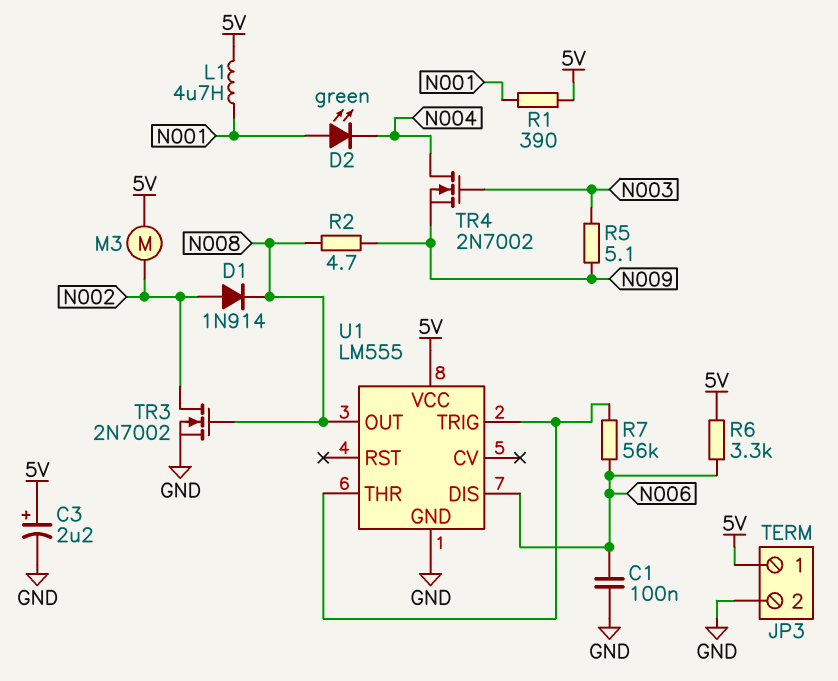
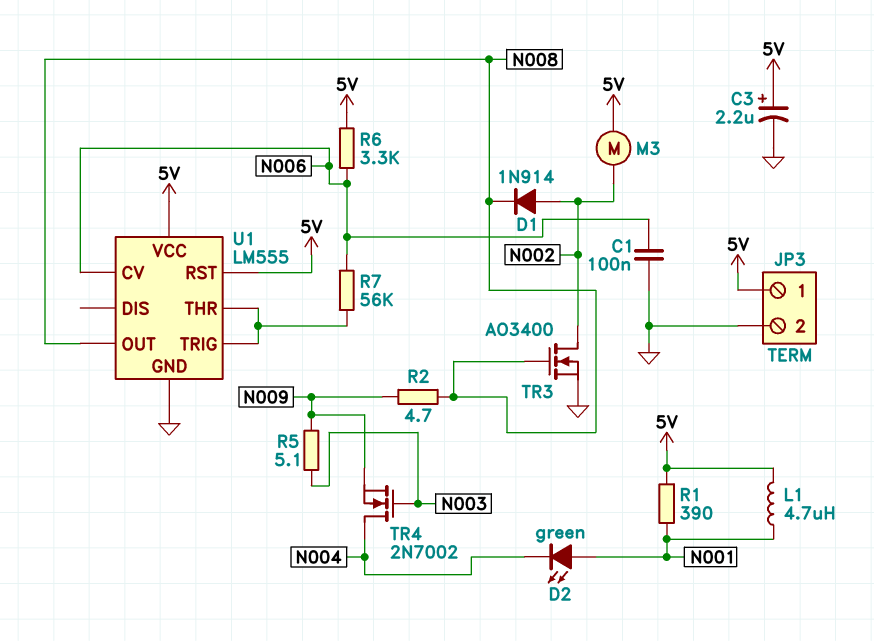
TR3: NMOS 2N7002 (G N008, D N002, S GND) -> NMOS AO3400 (G N008, D N002, S GND)
U1 pin CV: none -> N006
U1 pin DIS: N006 -> none
U1 pin RST: none -> 5V

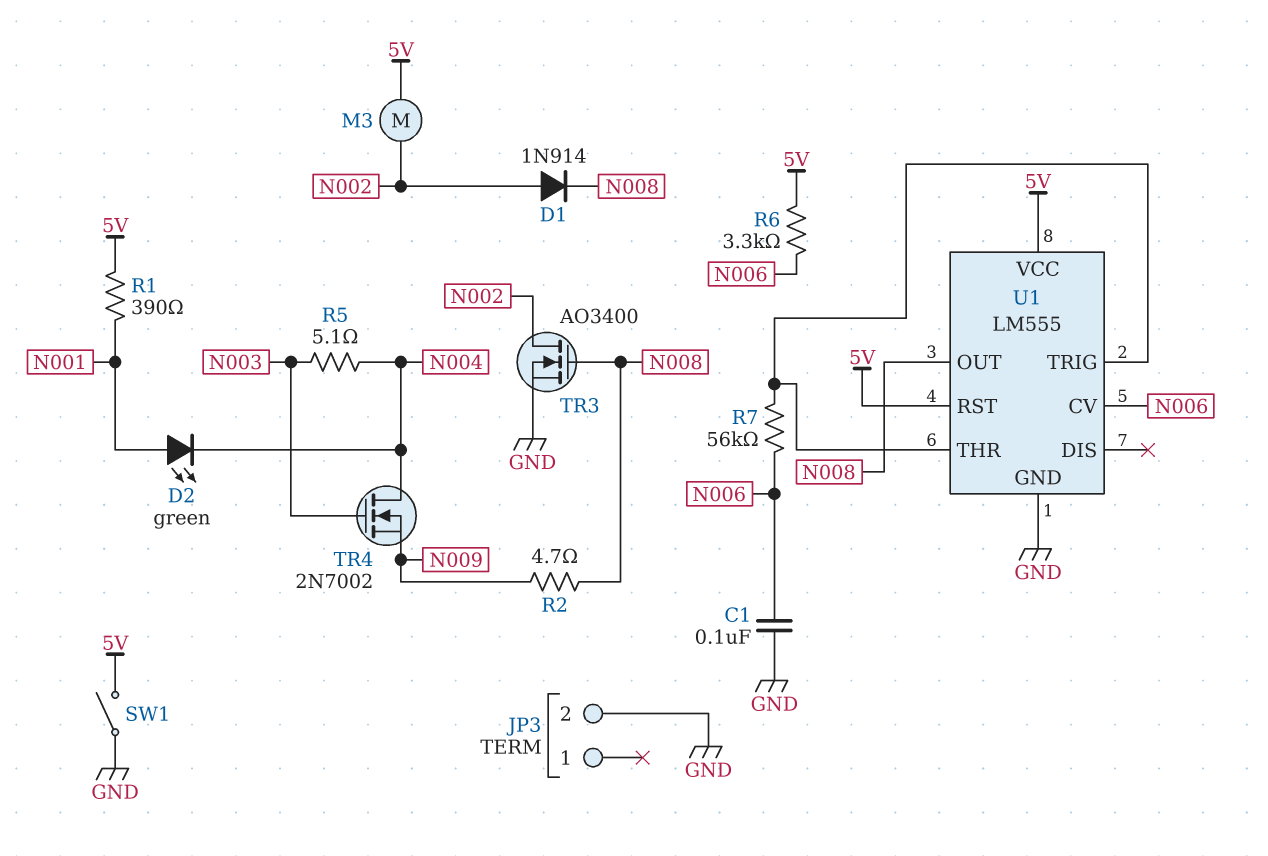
C3: 2.2uF (plus 5V, minus GND) -> none
JP3 pin 1: 5V -> none
L1: 4.7uH (5V, N001) -> none
R5: 5.1 (N003, N009) -> 5.1 (N003, N004)
SW1: none -> switch (5V, GND)

